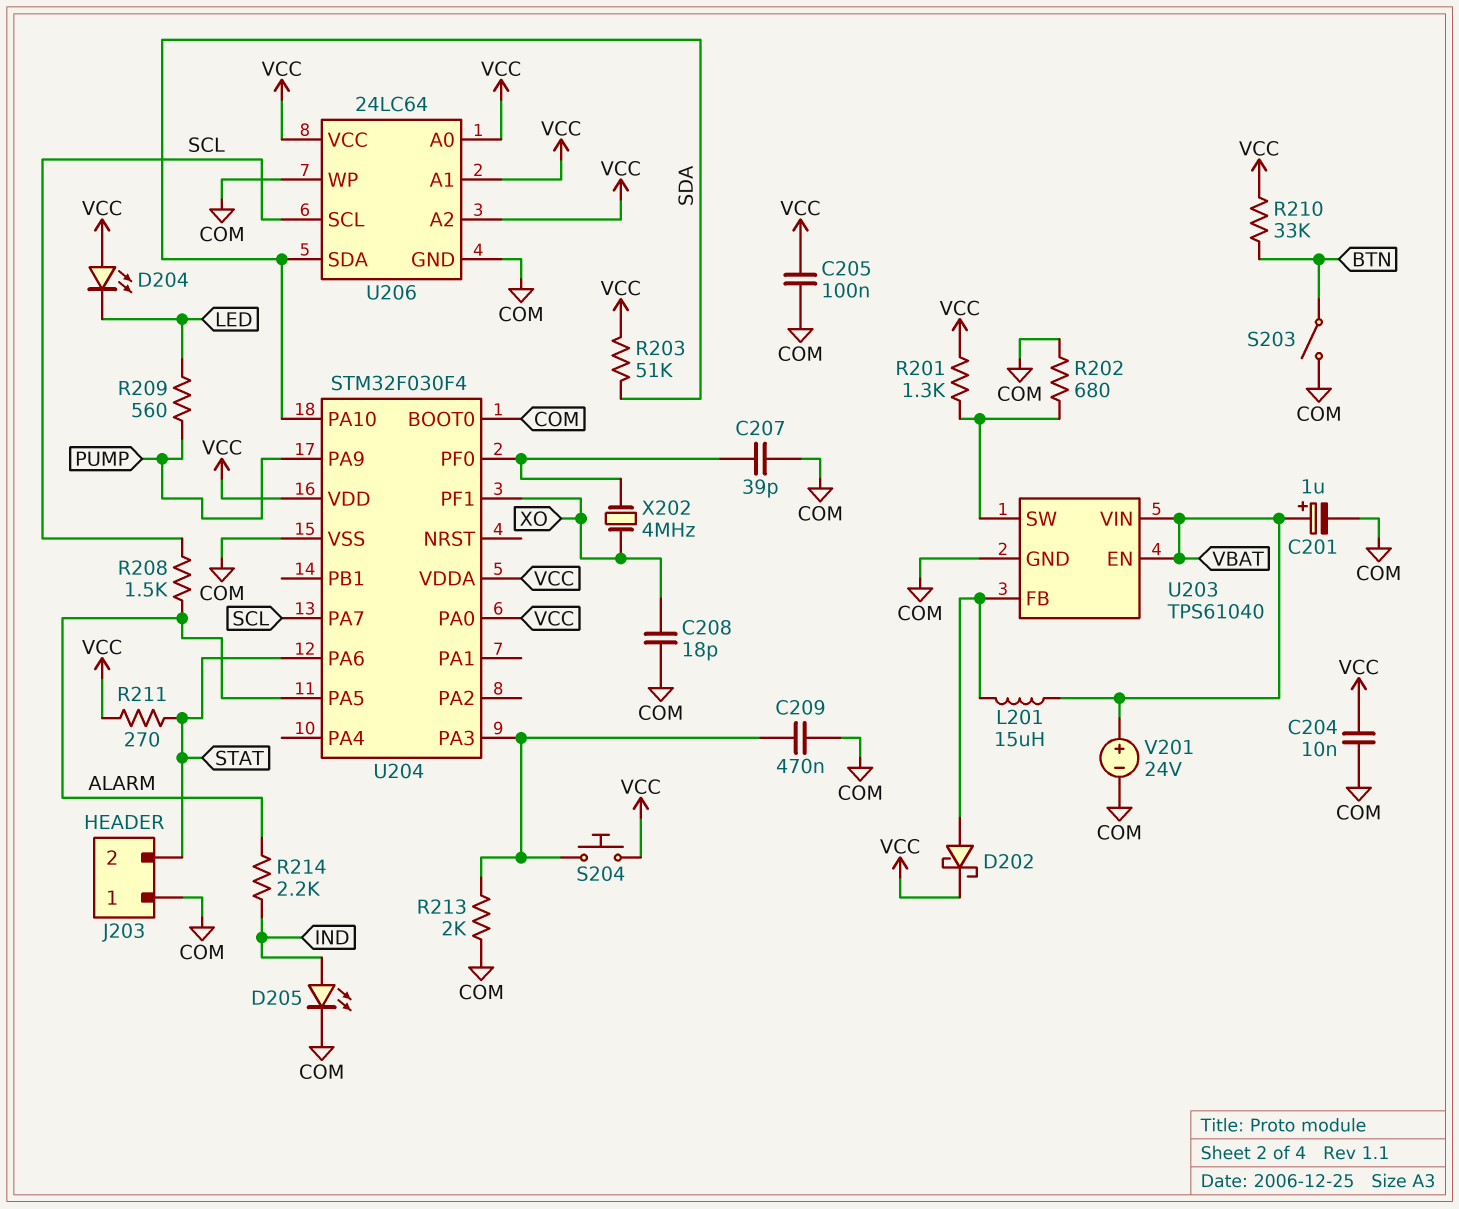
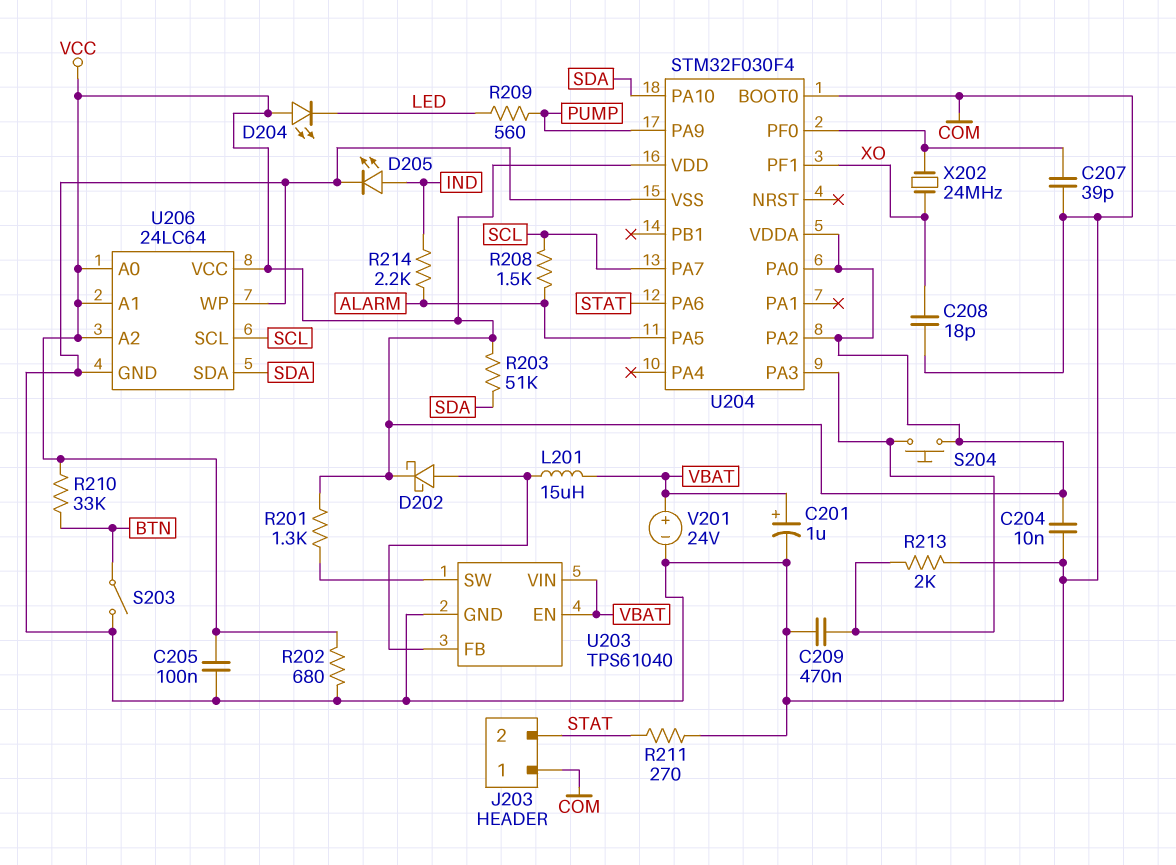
R202: 680 (COM, U203/SW) -> 680 (COM, VCC)
R211: 270 (STAT, VCC) -> 270 (COM, STAT)
U204 pin PA2: none -> VCC
X202: 4MHz (U204/PF0, XO) -> 24MHz (U204/PF0, XO)

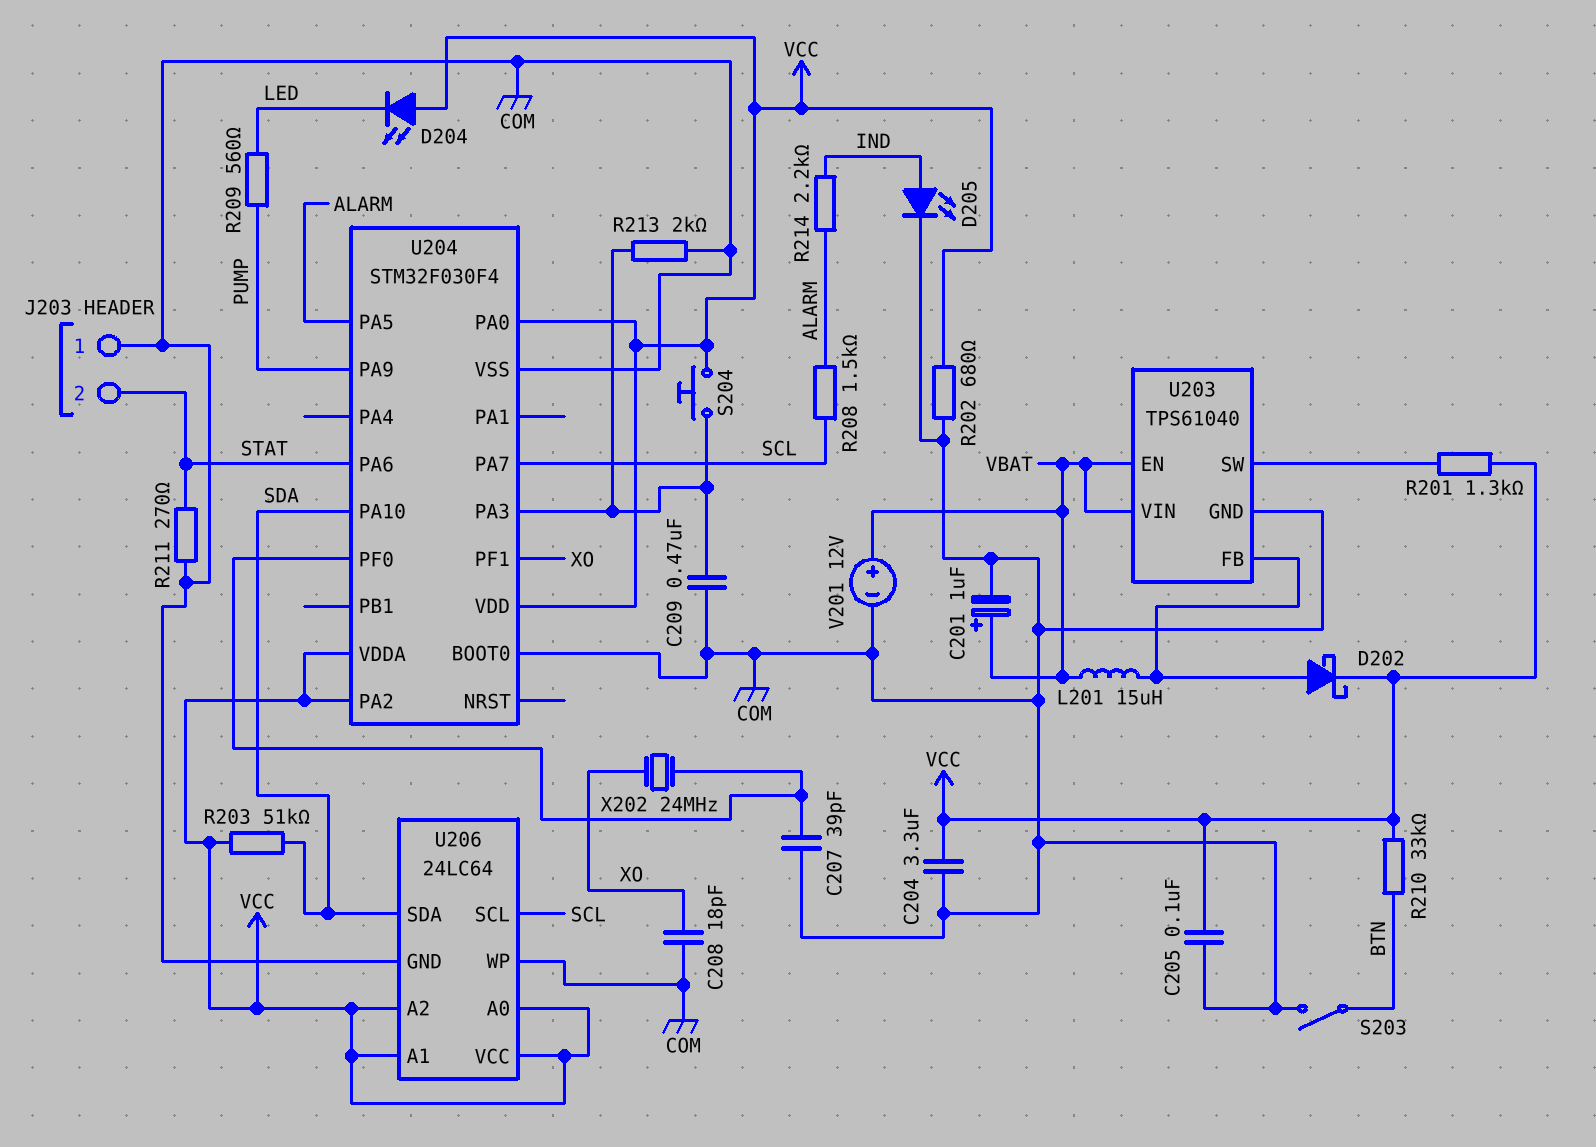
C204: 10nF (COM, VCC) -> 3.3uF (COM, VCC)
V201: 24V (plus VBAT, minus COM) -> 12V (plus VBAT, minus COM)

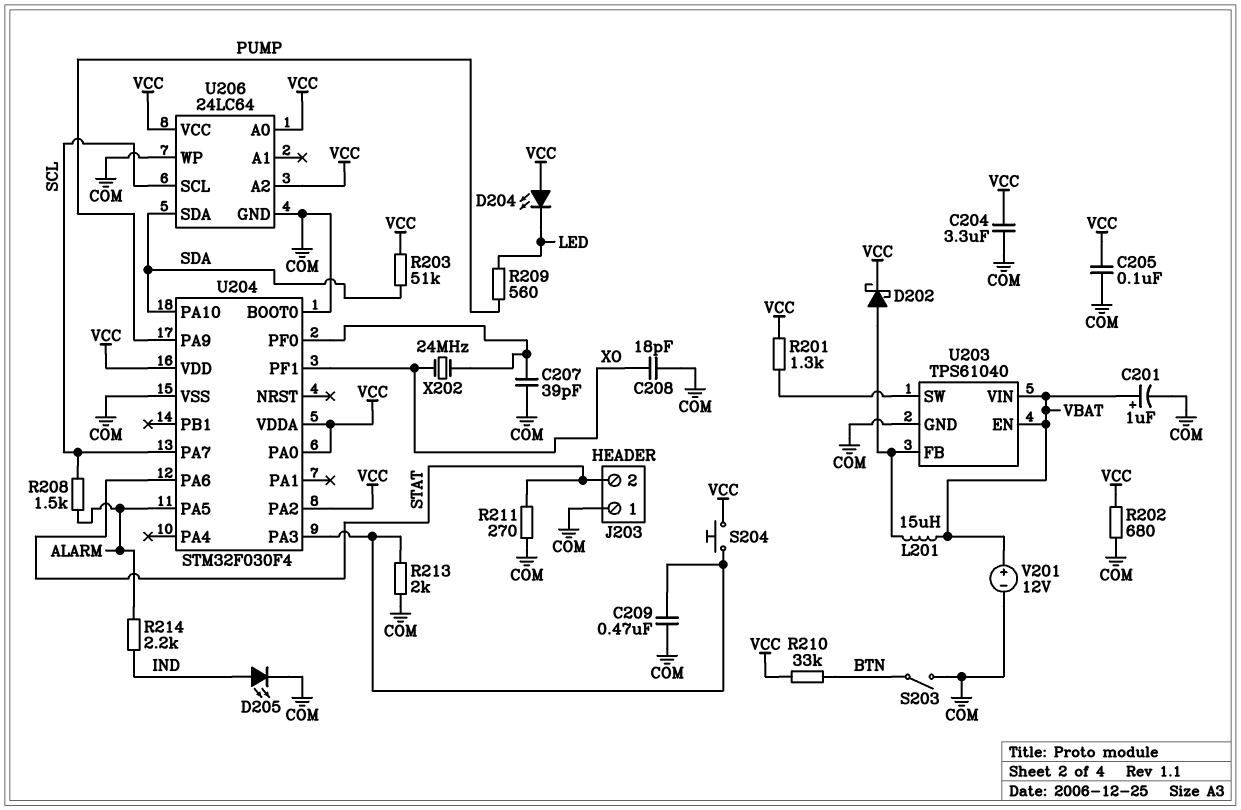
U206 pin A1: VCC -> none

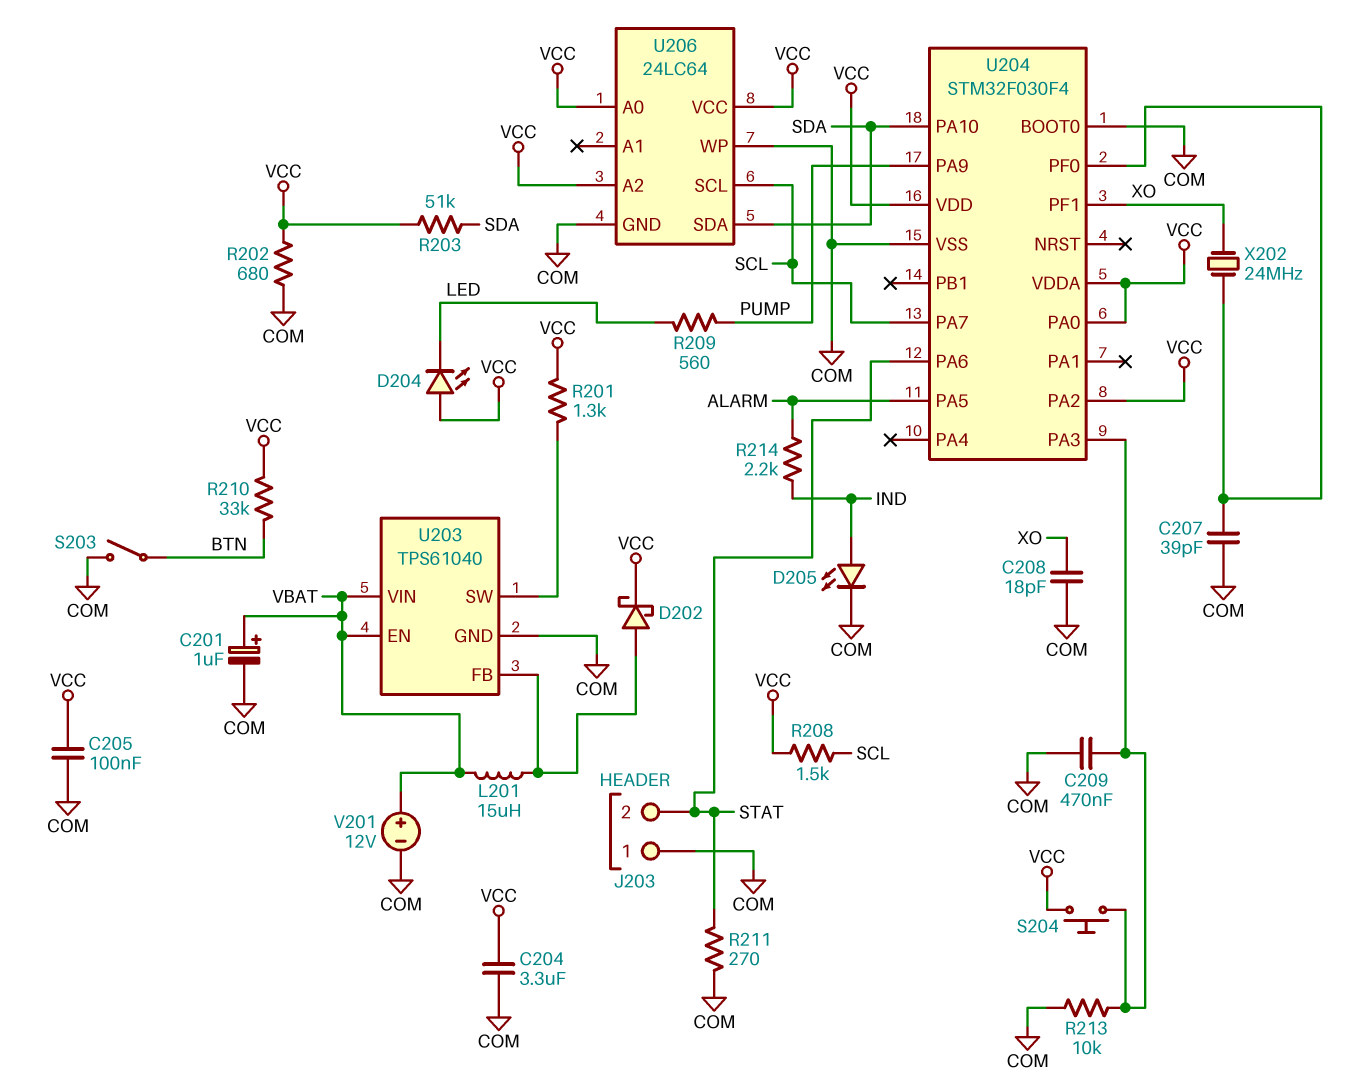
R208: 1.5k (ALARM, SCL) -> 1.5k (SCL, VCC)
R213: 2k (COM, U204/PA3) -> 10k (COM, U204/PA3)

